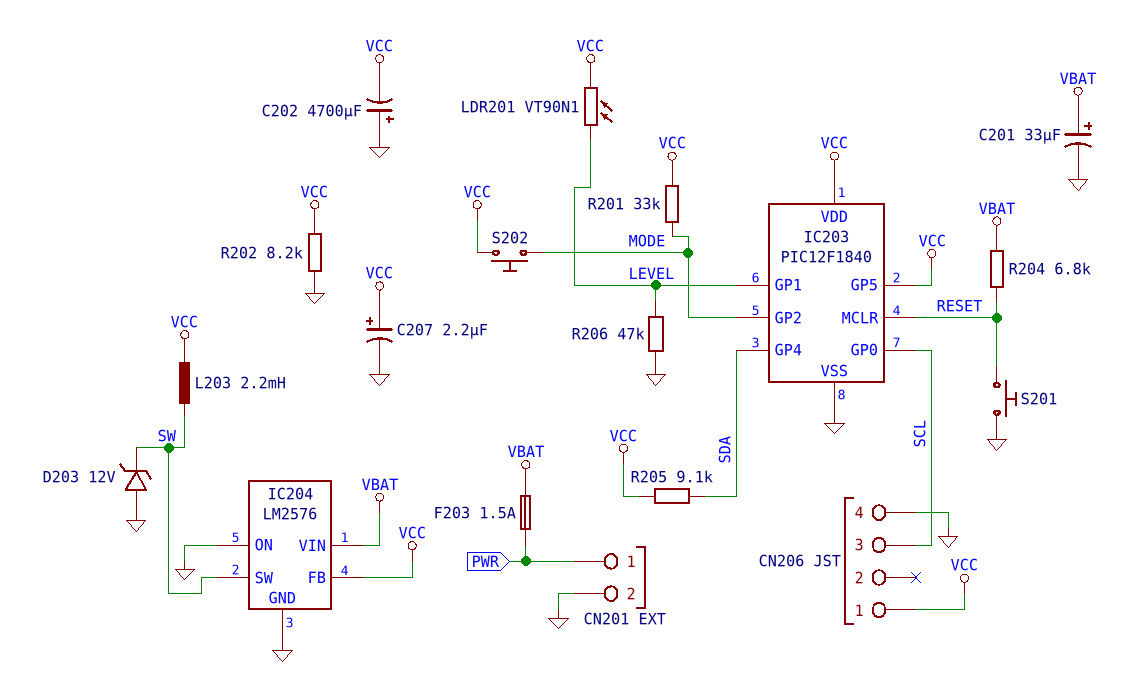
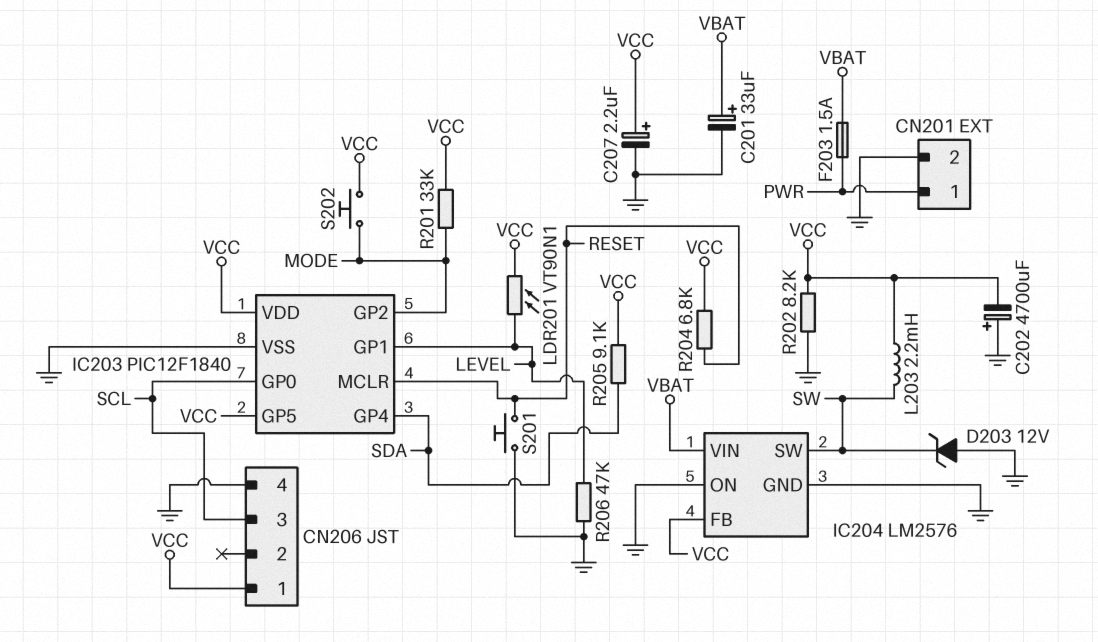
R204: 6.8k (RESET, VBAT) -> 6.8k (RESET, VCC)

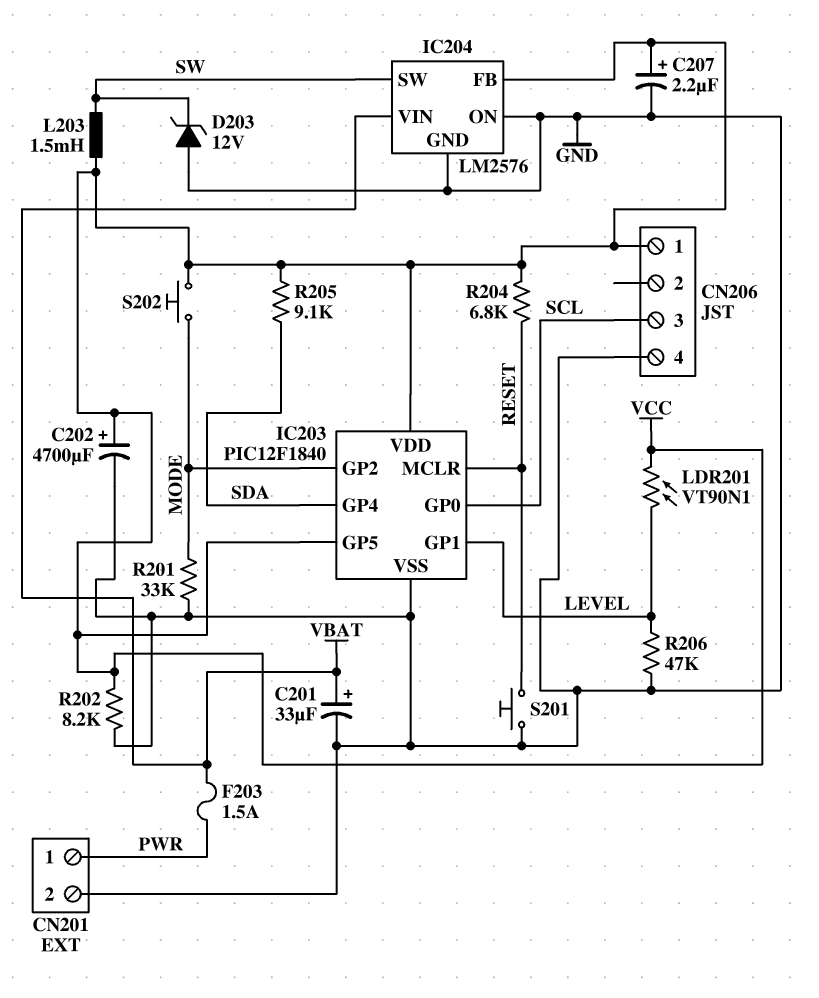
C202: 4700uF (plus GND, minus VCC) -> 4700uF (plus VCC, minus GND)
L203: 2.2mH (SW, VCC) -> 1.5mH (SW, VCC)
R201: 33k (MODE, VCC) -> 33k (GND, MODE)

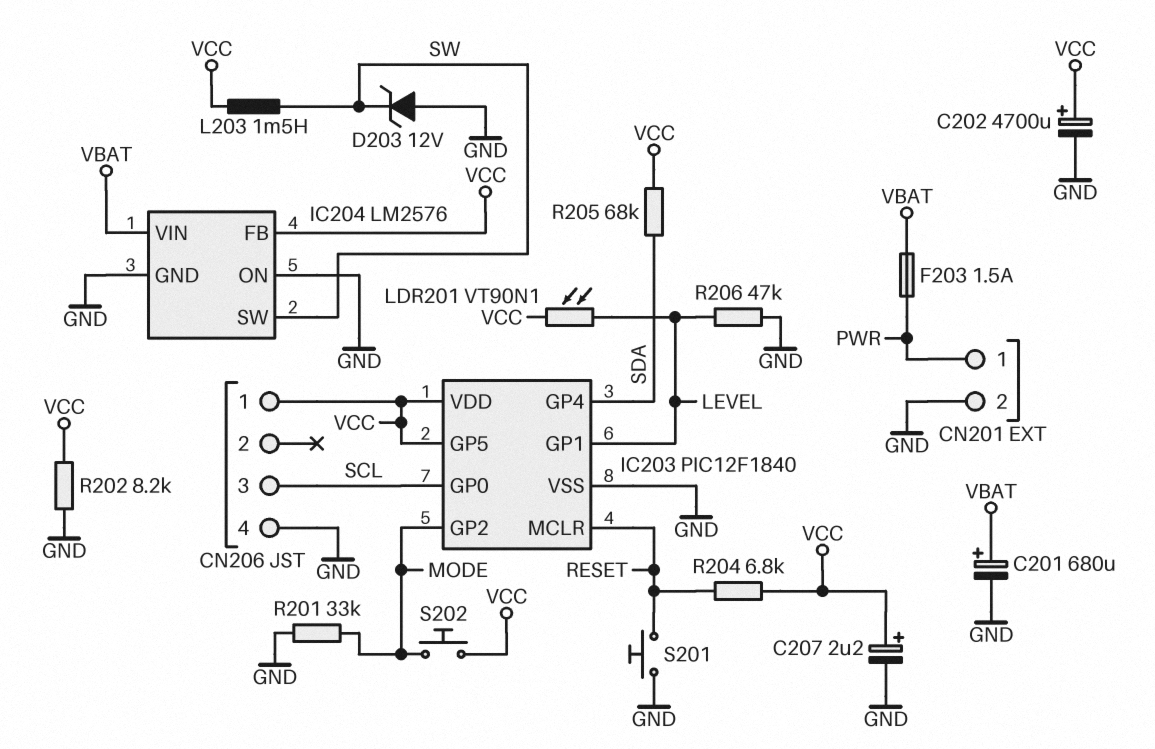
C201: 33uF (plus VBAT, minus GND) -> 680uF (plus VBAT, minus GND)
R205: 9.1k (SDA, VCC) -> 68k (SDA, VCC)

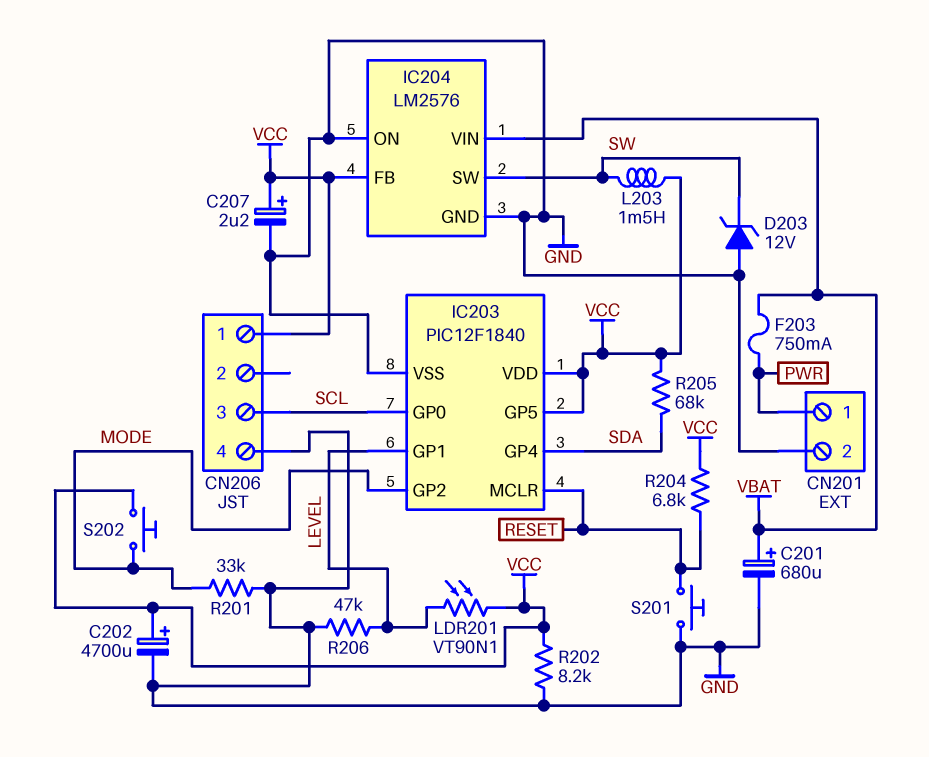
F203: 1.5A (PWR, VBAT) -> 750mA (PWR, VBAT)

